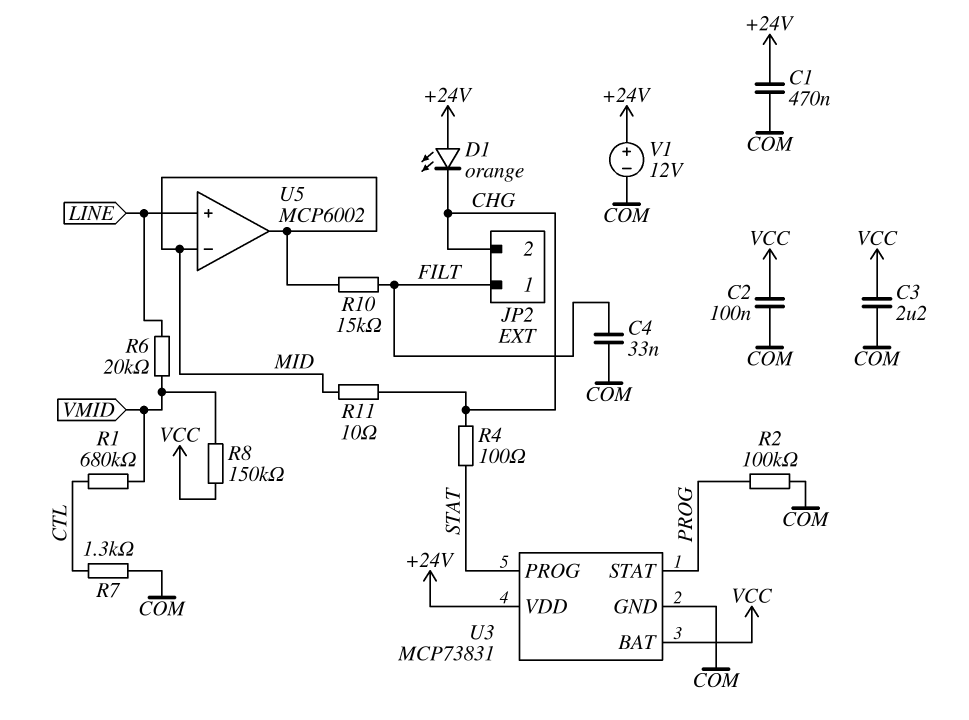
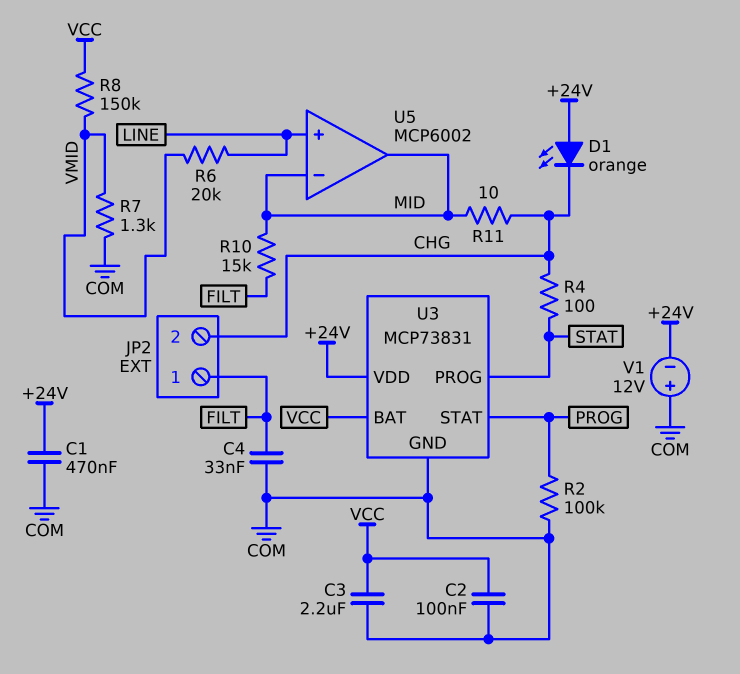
R1: 680k (CTL, VMID) -> none
R7: 1.3k (COM, CTL) -> 1.3k (COM, VMID)
V1: 12V (plus +24V, minus COM) -> 12V (plus COM, minus +24V)

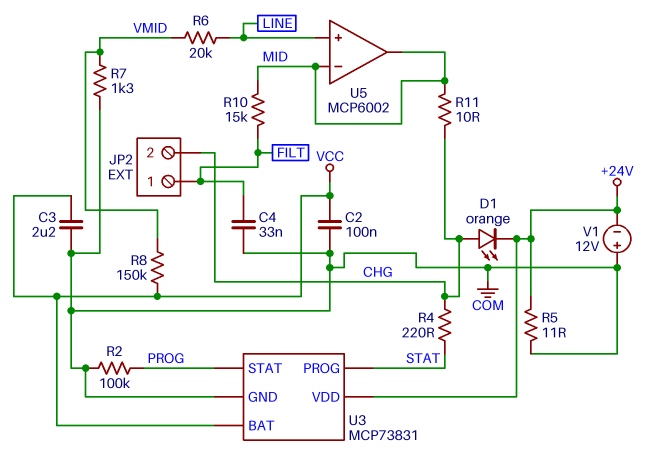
C1: 470nF (+24V, COM) -> none
D1: LED orange (A +24V, K CHG) -> LED orange (A CHG, K +24V)
R4: 100 (CHG, STAT) -> 220 (CHG, STAT)
R5: none -> 11 (+24V, COM)

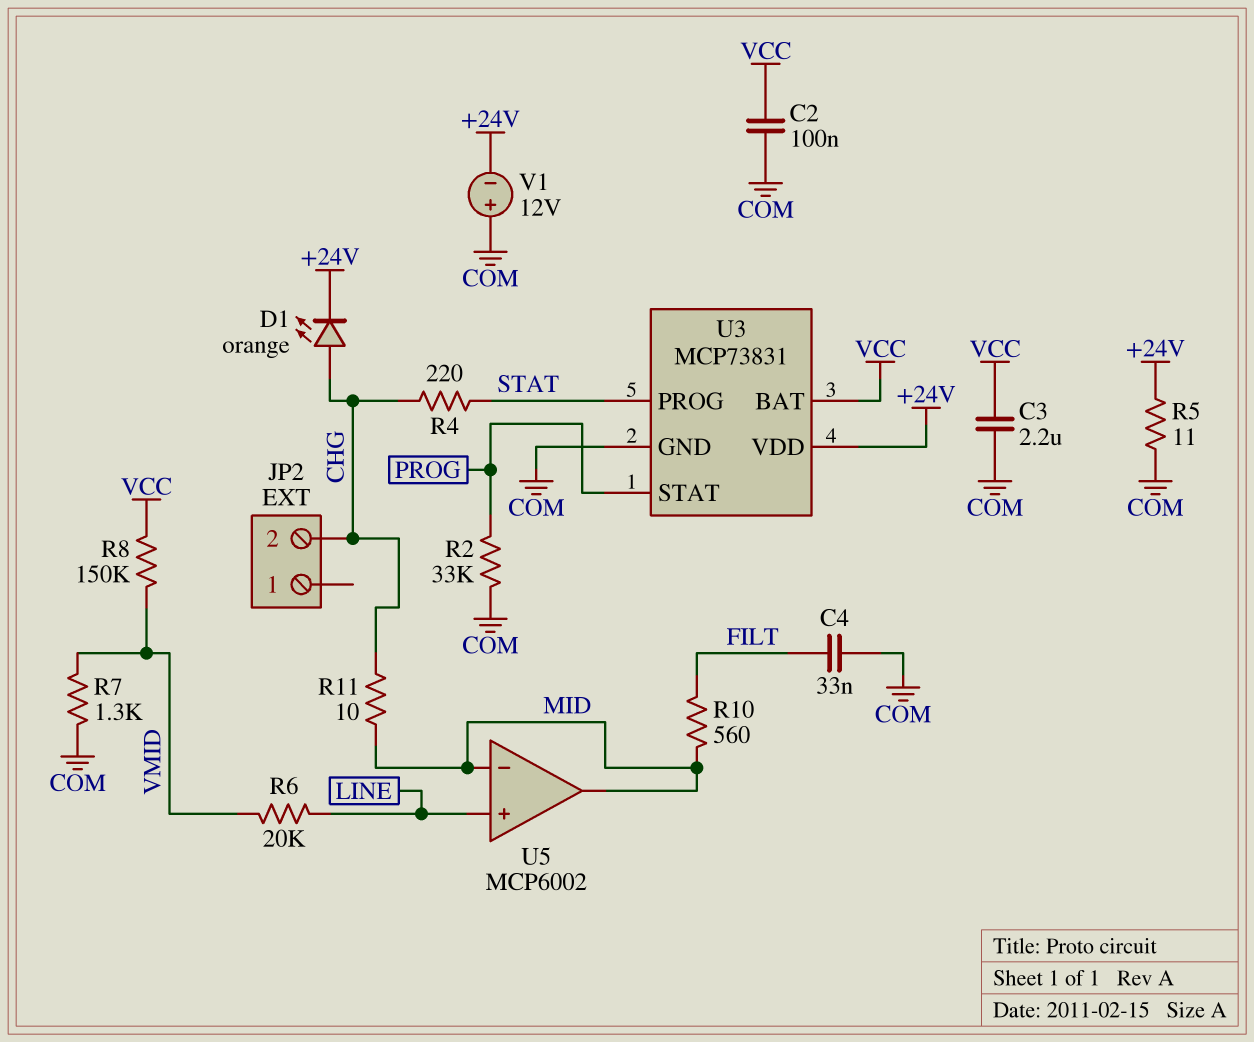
JP2 pin 1: FILT -> none
R2: 100k (COM, PROG) -> 33k (COM, PROG)
R10: 15k (FILT, MID) -> 560 (FILT, MID)

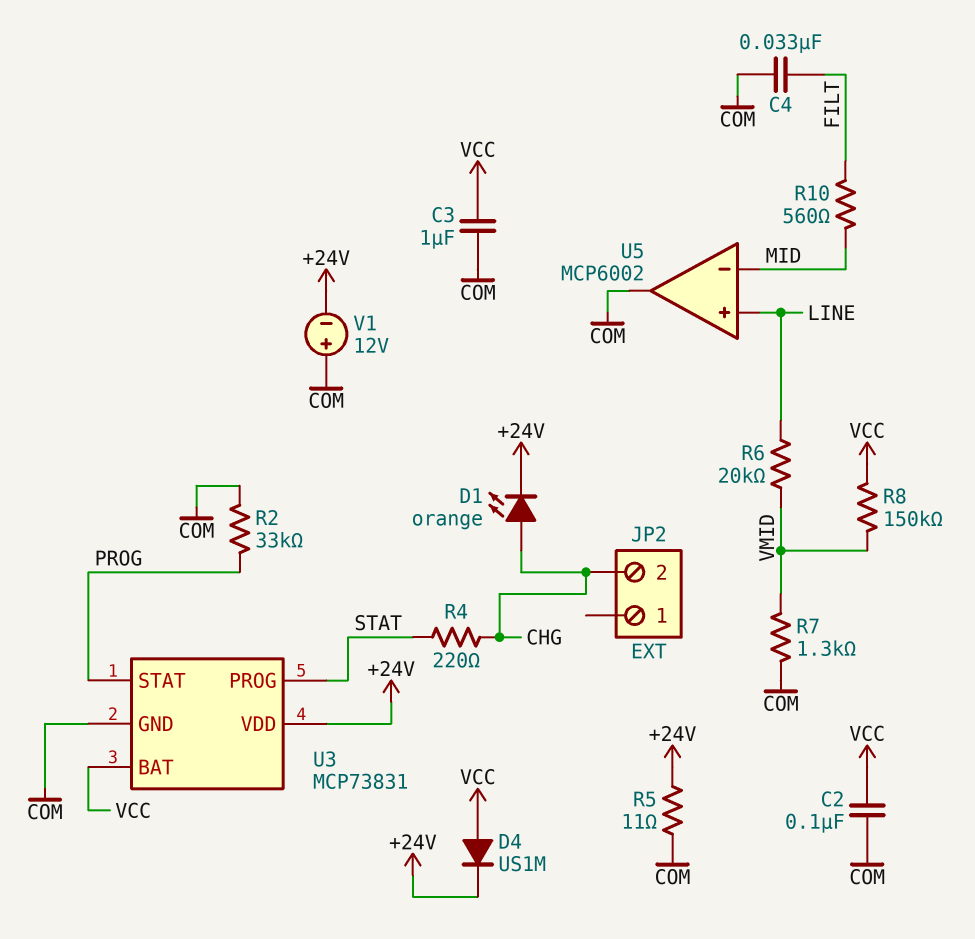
C3: 2.2uF (COM, VCC) -> 1uF (COM, VCC)
D4: none -> diode US1M (A VCC, K +24V)
R11: 10 (CHG, MID) -> none
U5 pin out: MID -> COM

